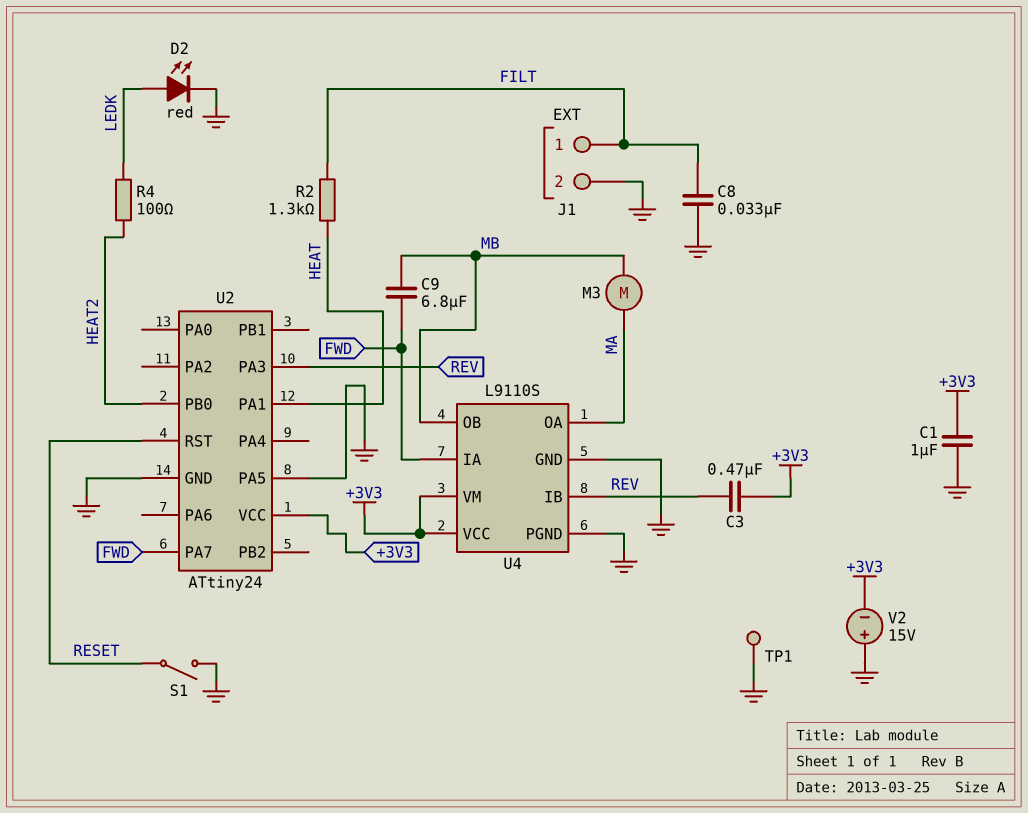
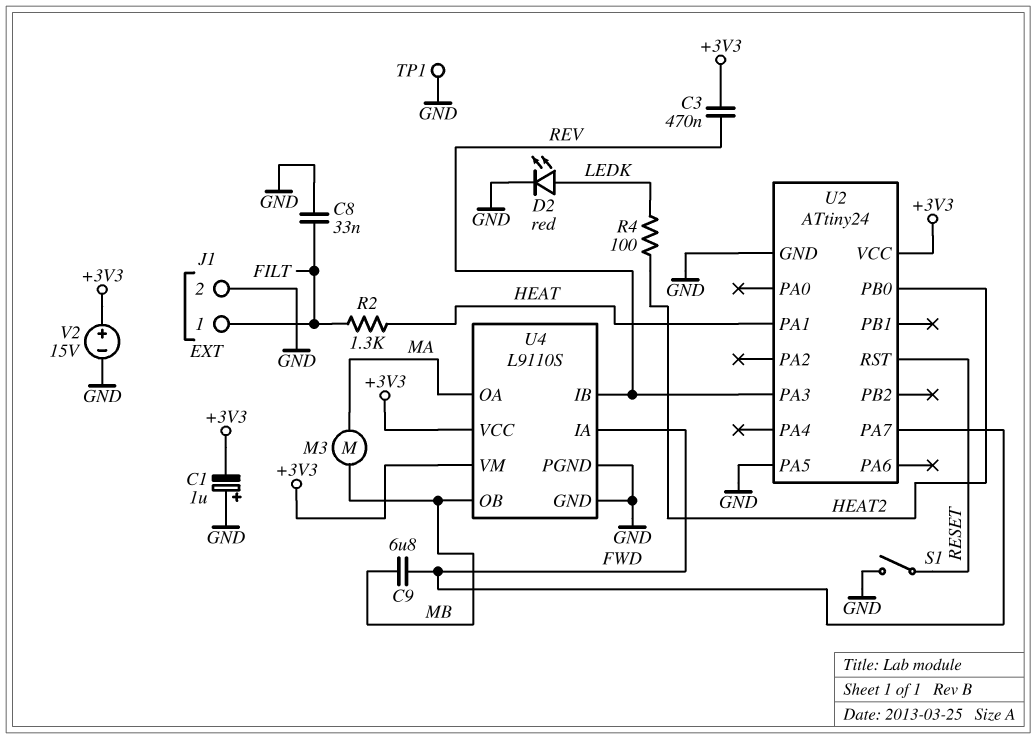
C1: 1uF (+3V3, GND) -> 1uF (plus GND, minus +3V3)
V2: 15V (plus GND, minus +3V3) -> 15V (plus +3V3, minus GND)

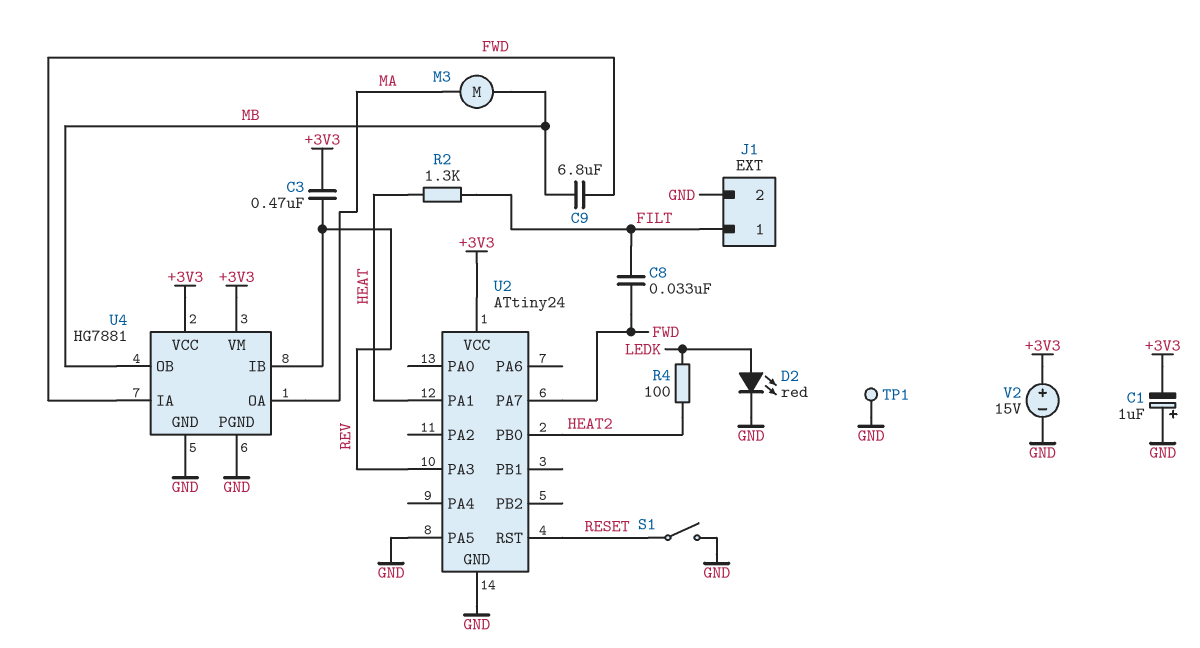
C8: 33nF (FILT, GND) -> 33nF (FILT, FWD)
U4: L9110S -> HG7881

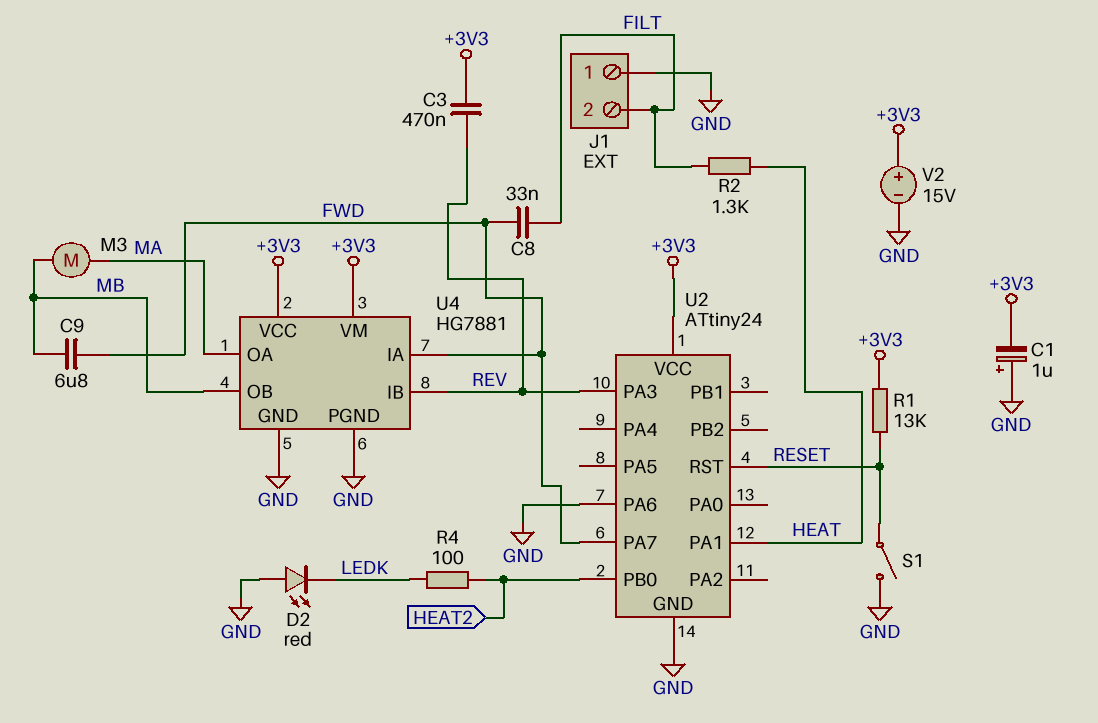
D2: LED red (A LEDK, K GND) -> LED red (A GND, K LEDK)
J1 pin 1: FILT -> GND
J1 pin 2: GND -> FILT
R1: none -> 13k (+3V3, RESET)
TP1: test point (GND) -> none
U2 pin PA5: GND -> none
U2 pin PA6: none -> GND

